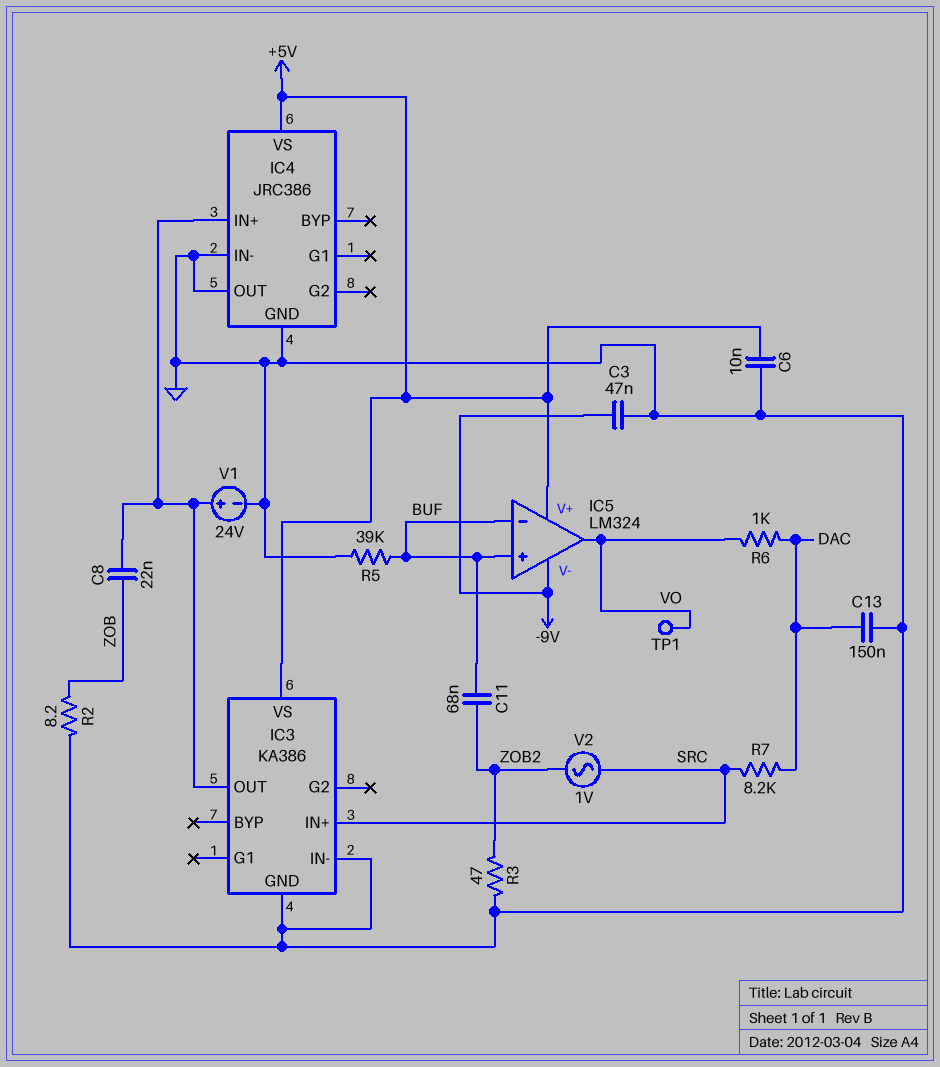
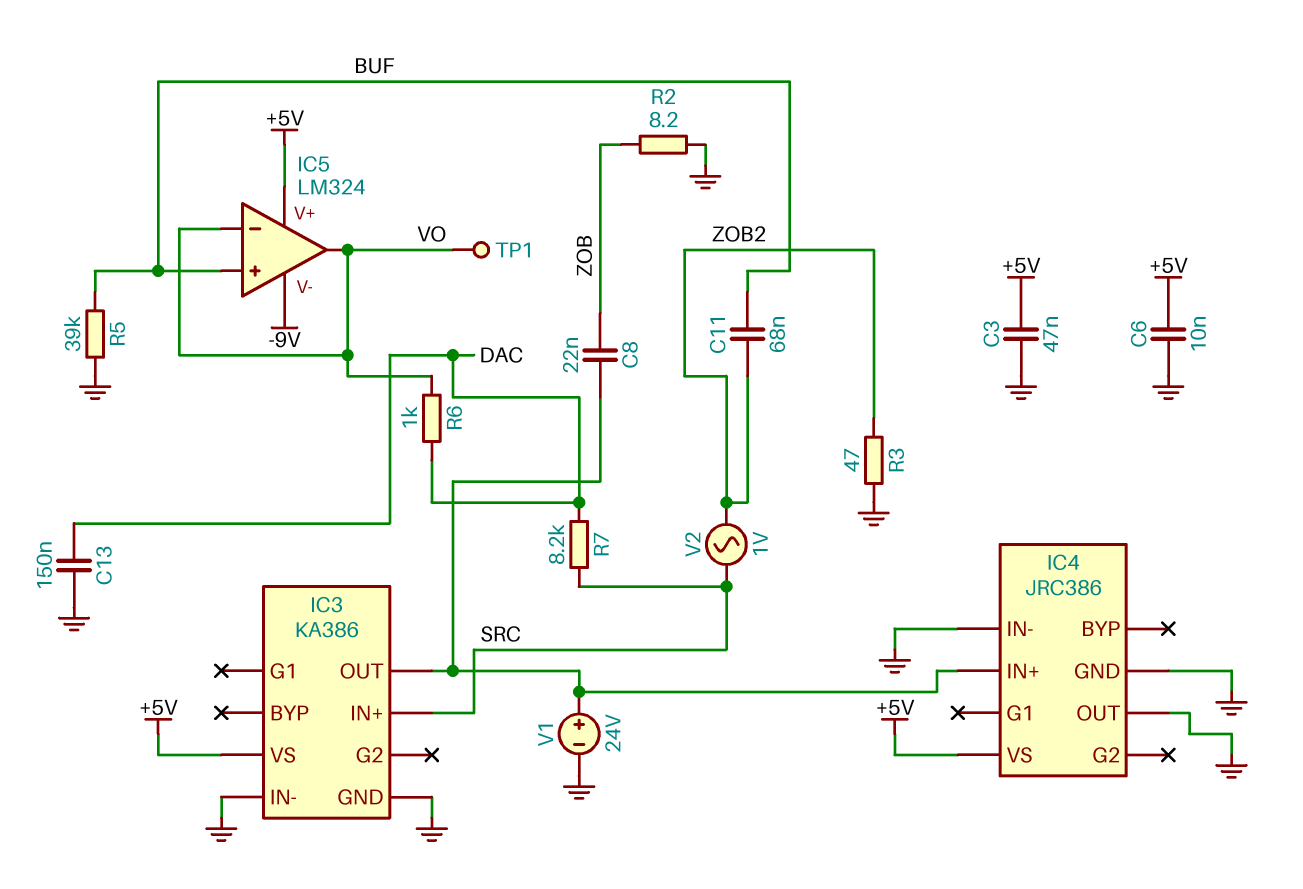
C3: 47nF (-9V, GND) -> 47nF (+5V, GND)
IC5 pin in-: BUF -> VO

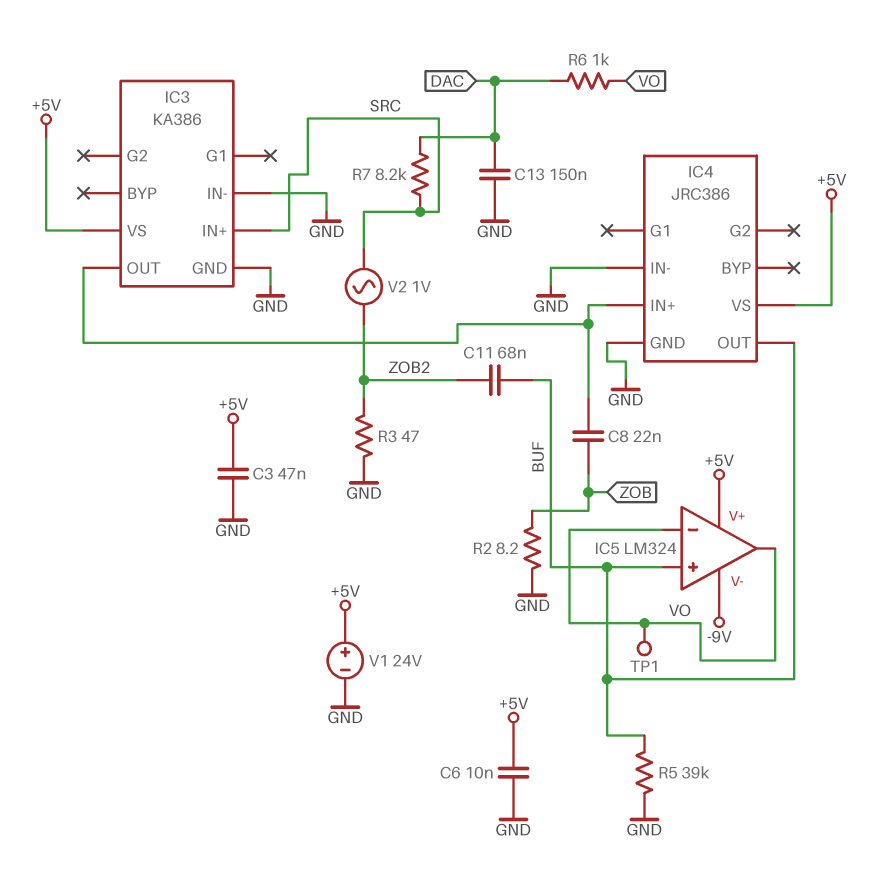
IC4 pin OUT: GND -> BUF
V1: 24V (plus IC3/OUT, minus GND) -> 24V (plus +5V, minus GND)

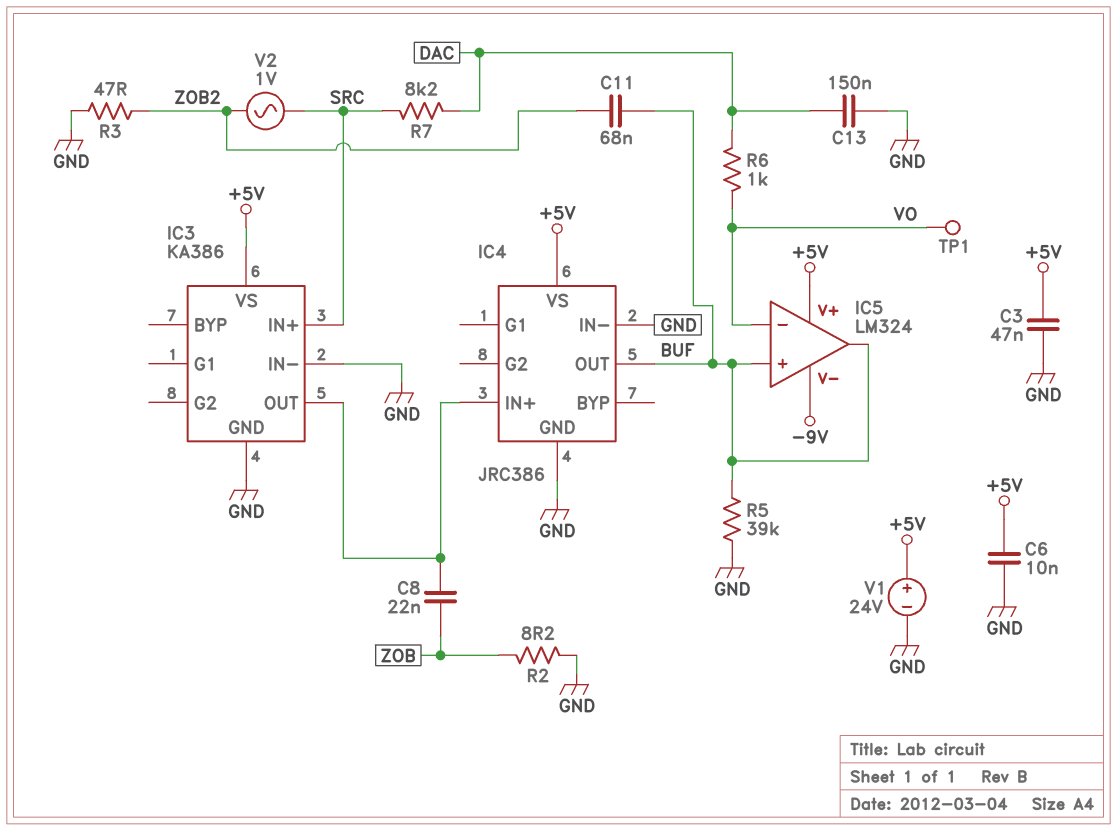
IC5 pin out: VO -> BUF

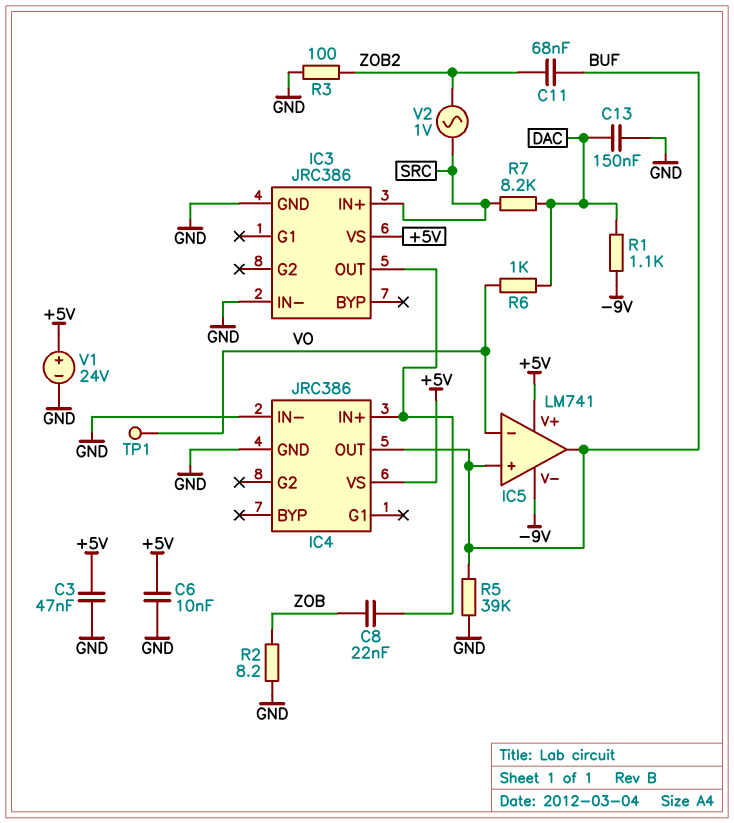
IC3: KA386 -> JRC386
IC5: LM324 -> LM741
R1: none -> 1.1k (-9V, DAC)
R3: 47 (GND, ZOB2) -> 100 (GND, ZOB2)

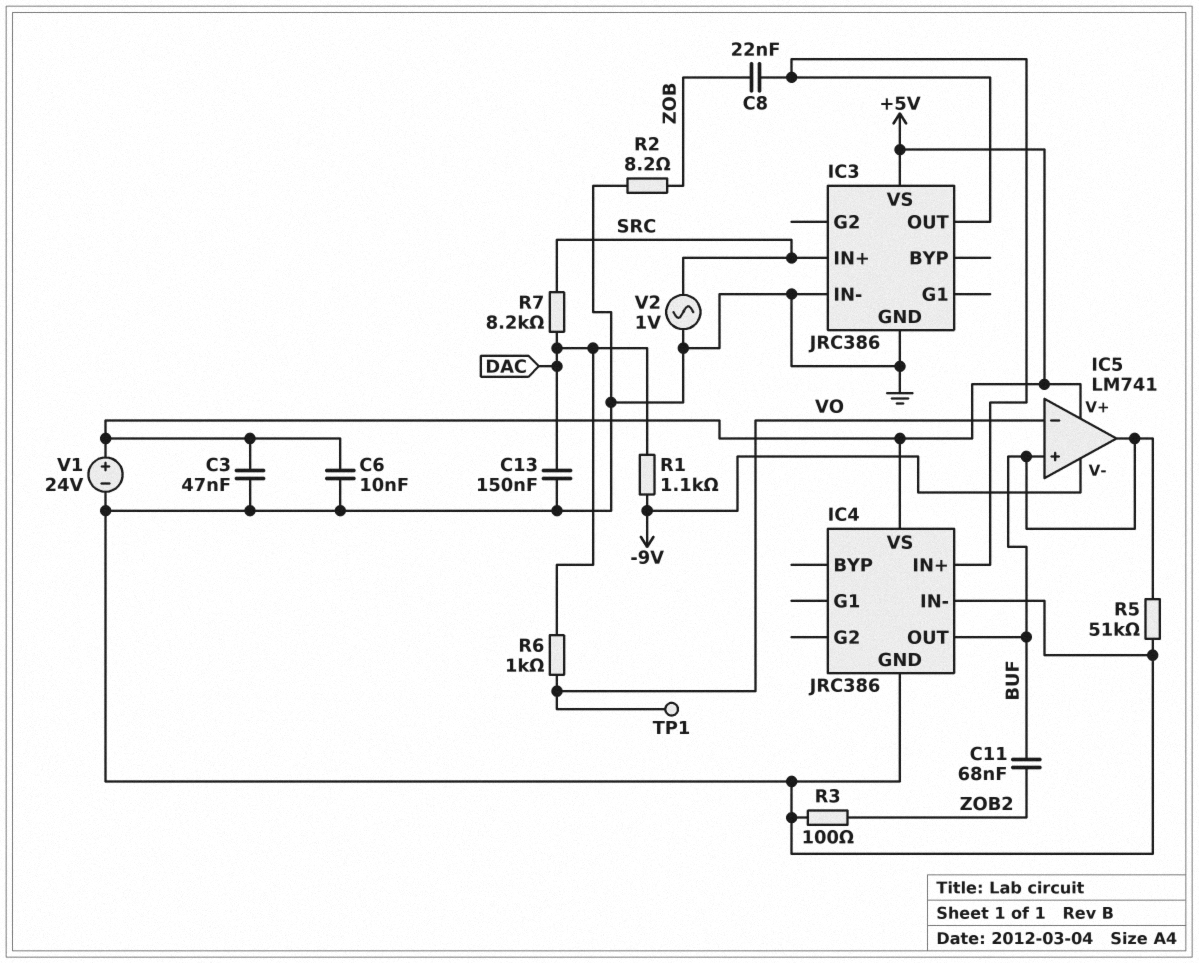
R5: 39k (BUF, GND) -> 51k (BUF, GND)
V2: AC 1V (SRC, ZOB2) -> AC 1V (GND, SRC)

